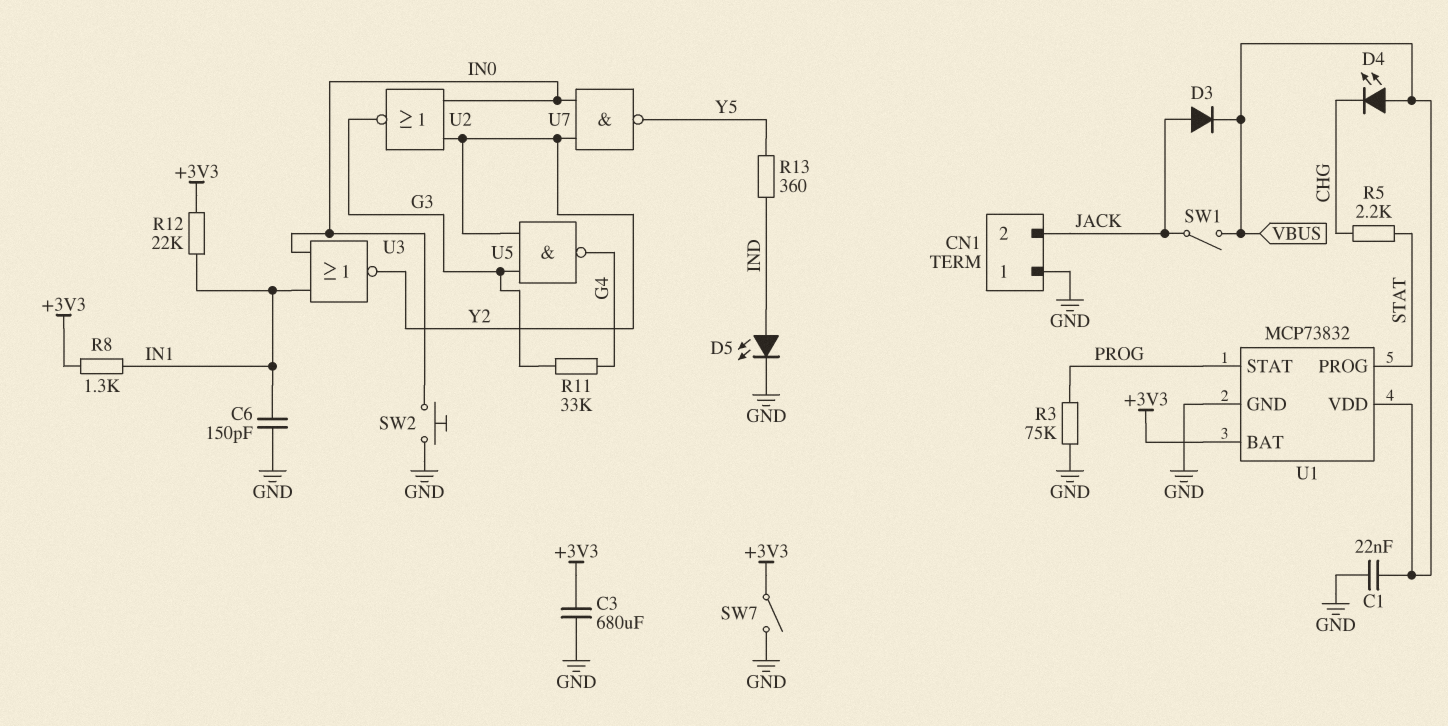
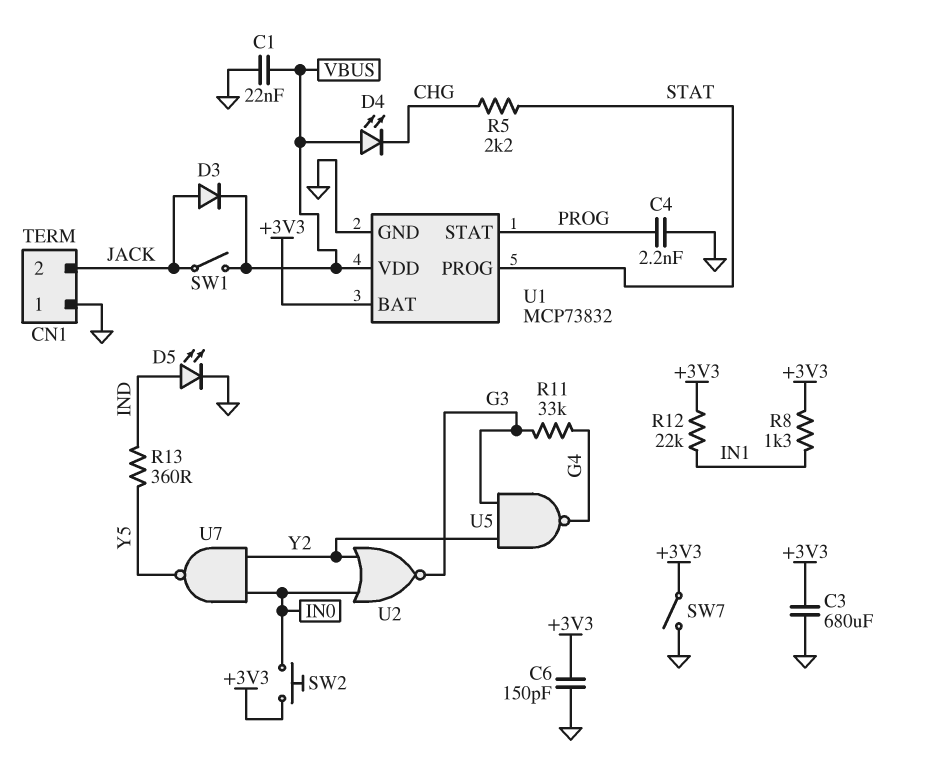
C4: none -> 2.2nF (GND, PROG)
C6: 150pF (GND, IN1) -> 150pF (+3V3, GND)
R3: 75k (GND, PROG) -> none
SW2: button (GND, IN0) -> button (+3V3, IN0)
U3: NOR (in IN0, in IN1, out Y2) -> none

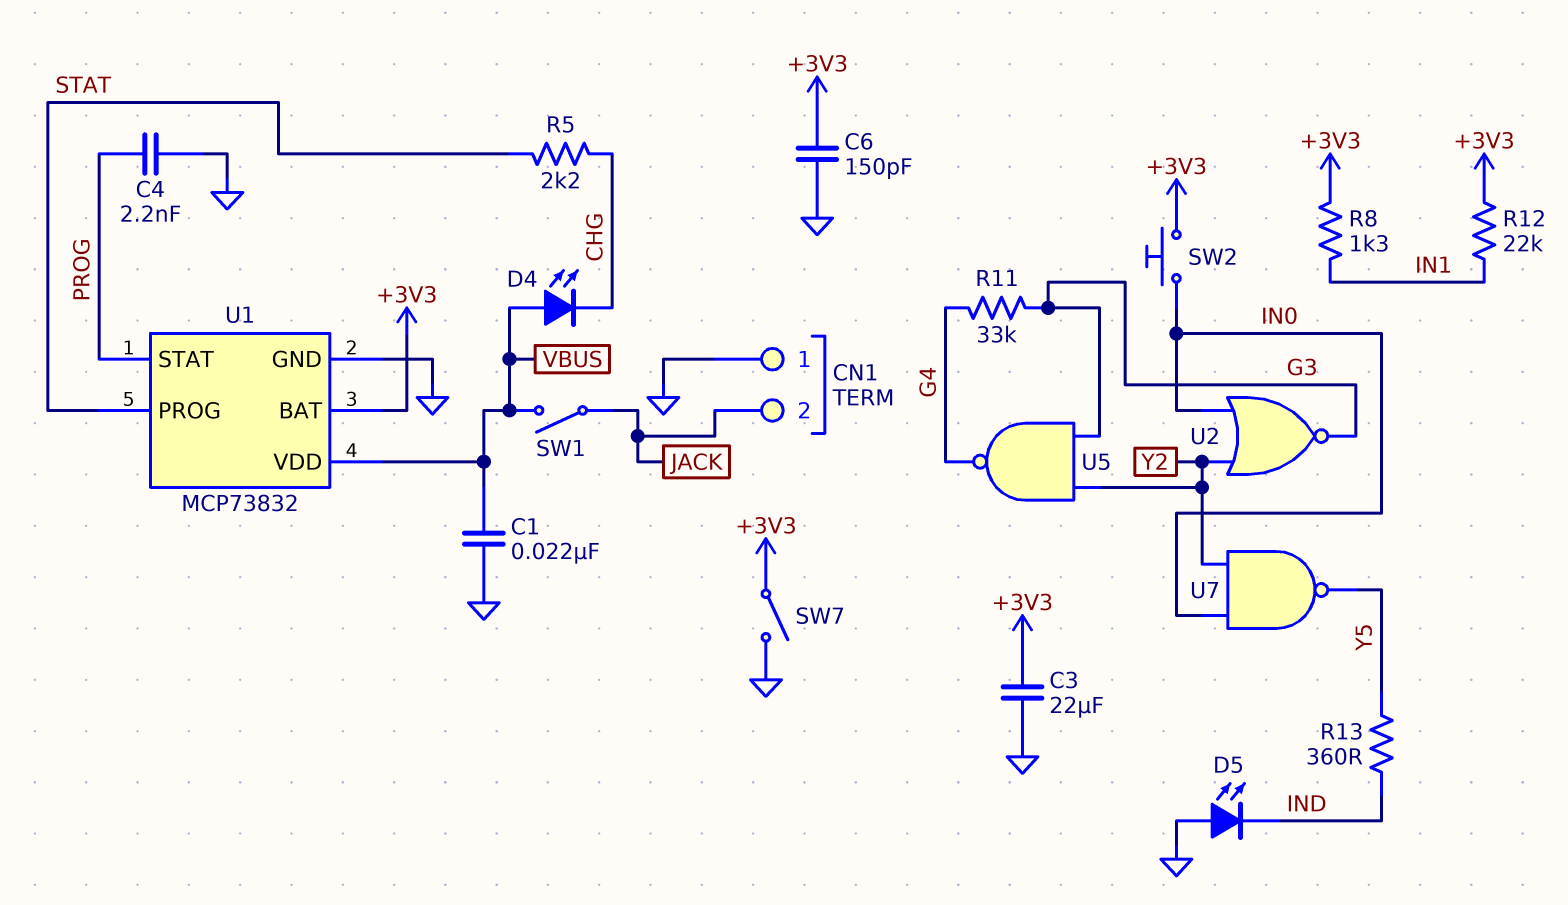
C3: 680uF (+3V3, GND) -> 22uF (+3V3, GND)
D3: diode (A JACK, K VBUS) -> none
D5: LED (A IND, K GND) -> LED (A GND, K IND)

